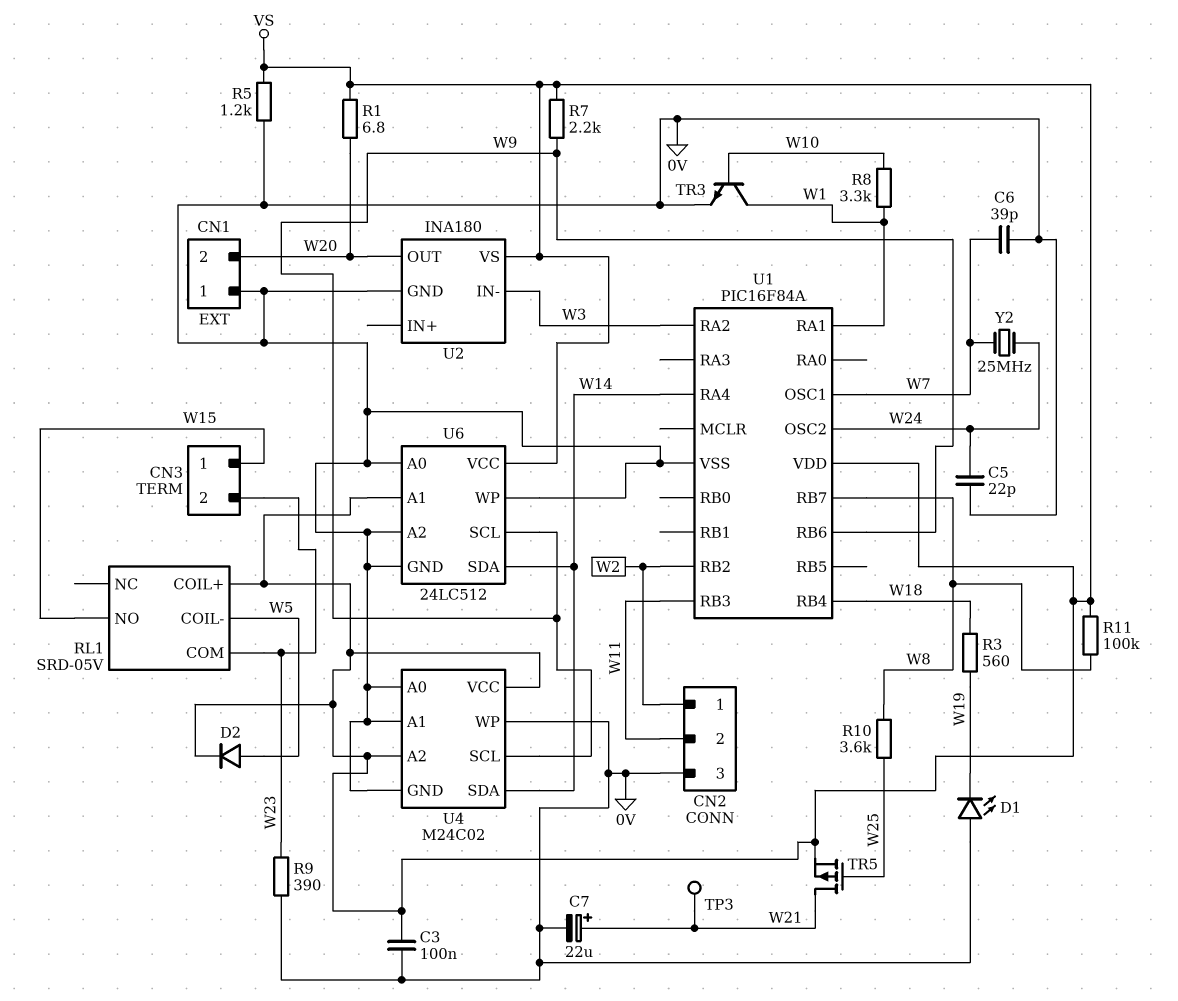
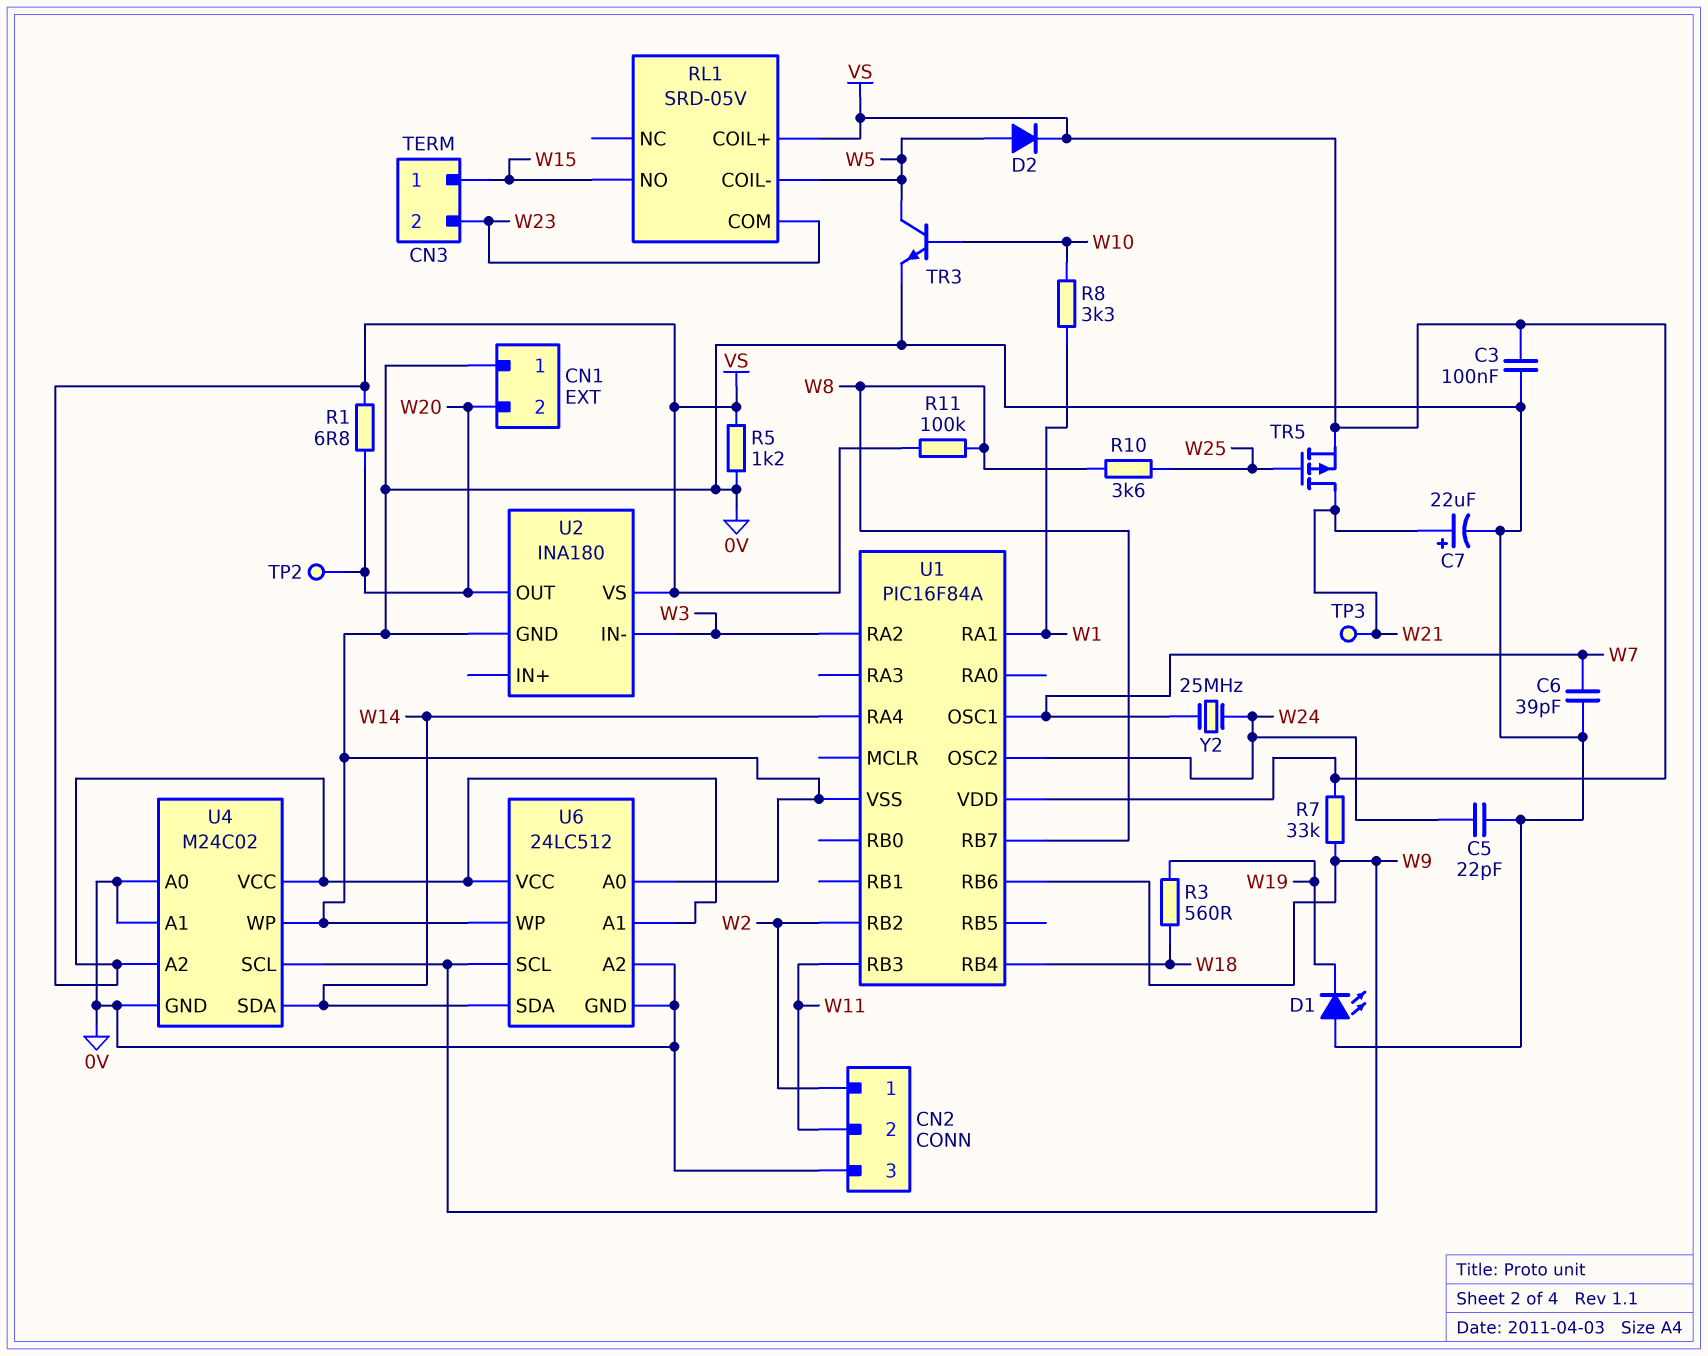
R7: 2.2k (VS, W9) -> 33k (VS, W9)
R9: 390 (0V, W23) -> none
TP2: none -> test point (W20)
TR3: NPN (B W10, C W1, E 0V) -> NPN (B W10, C W5, E 0V)

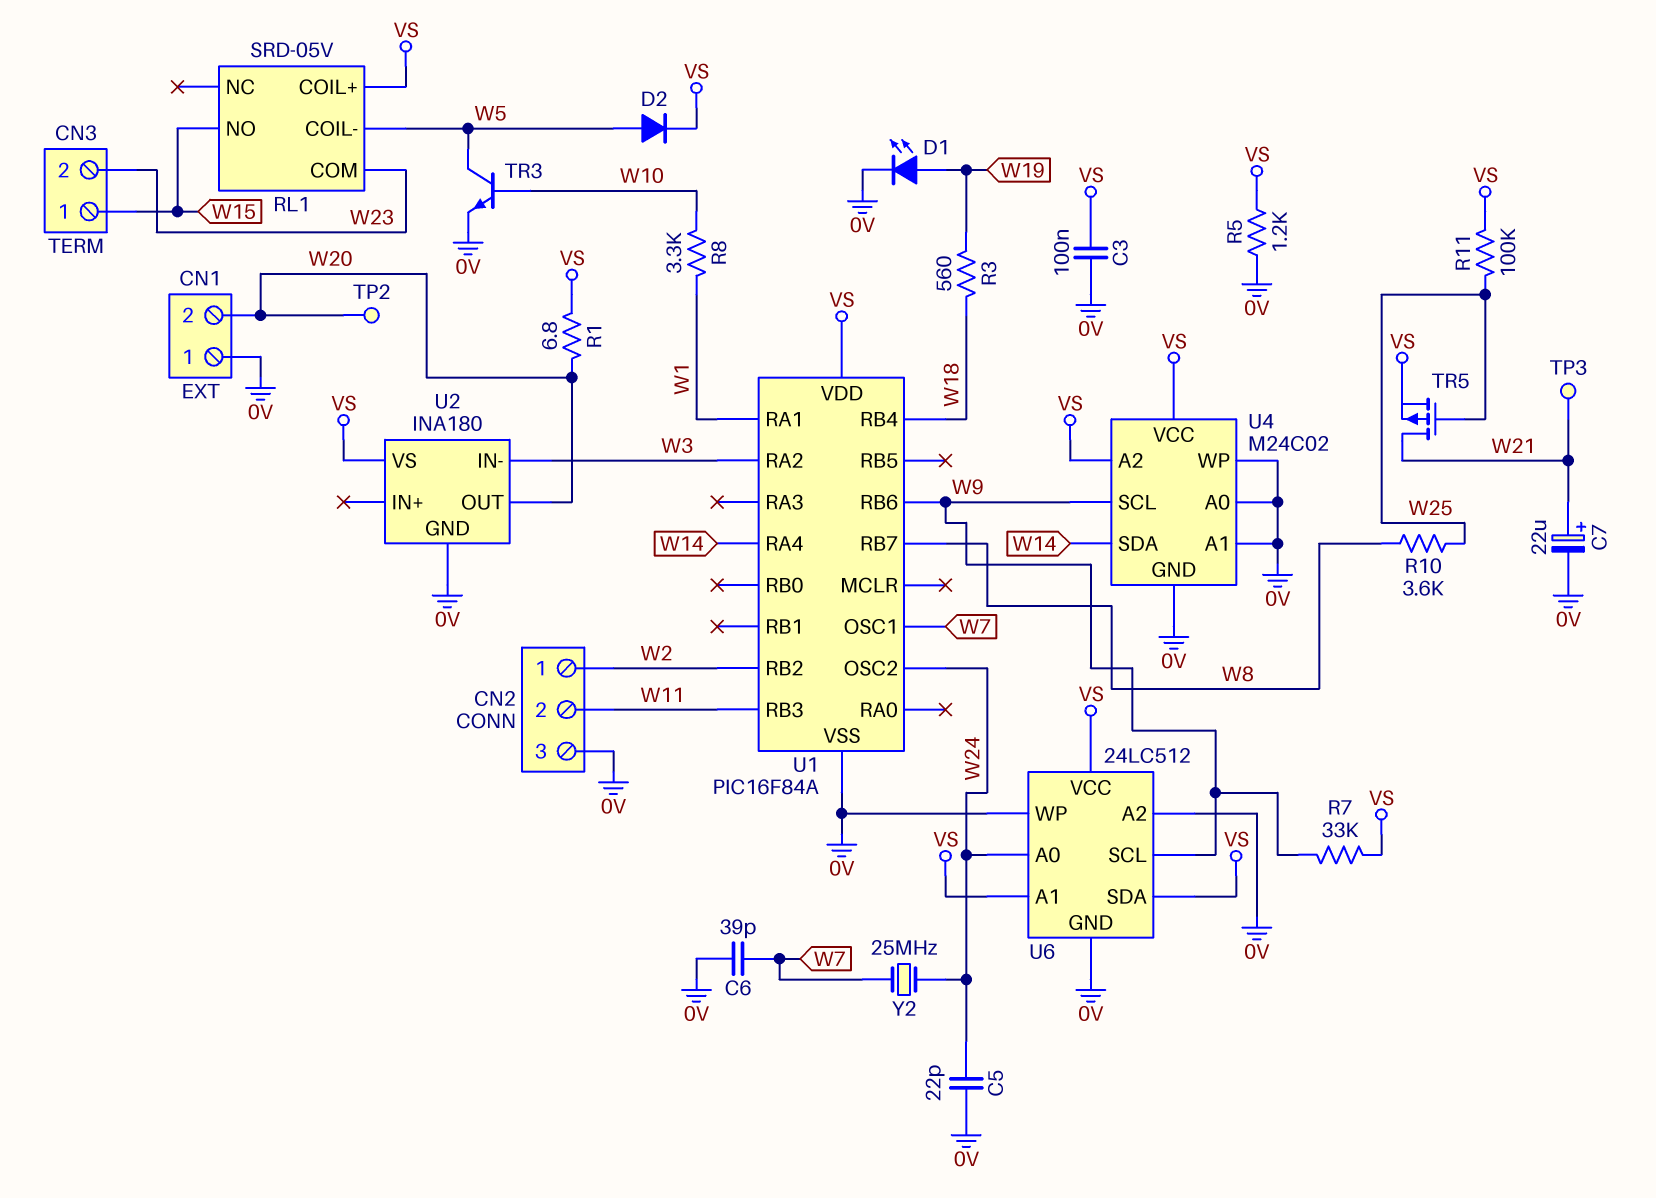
D1: LED (A 0V, K W19) -> LED (A W19, K 0V)
R11: 100k (VS, W8) -> 100k (VS, W25)
U6 pin A0: 0V -> W24
U6 pin SDA: W14 -> VS

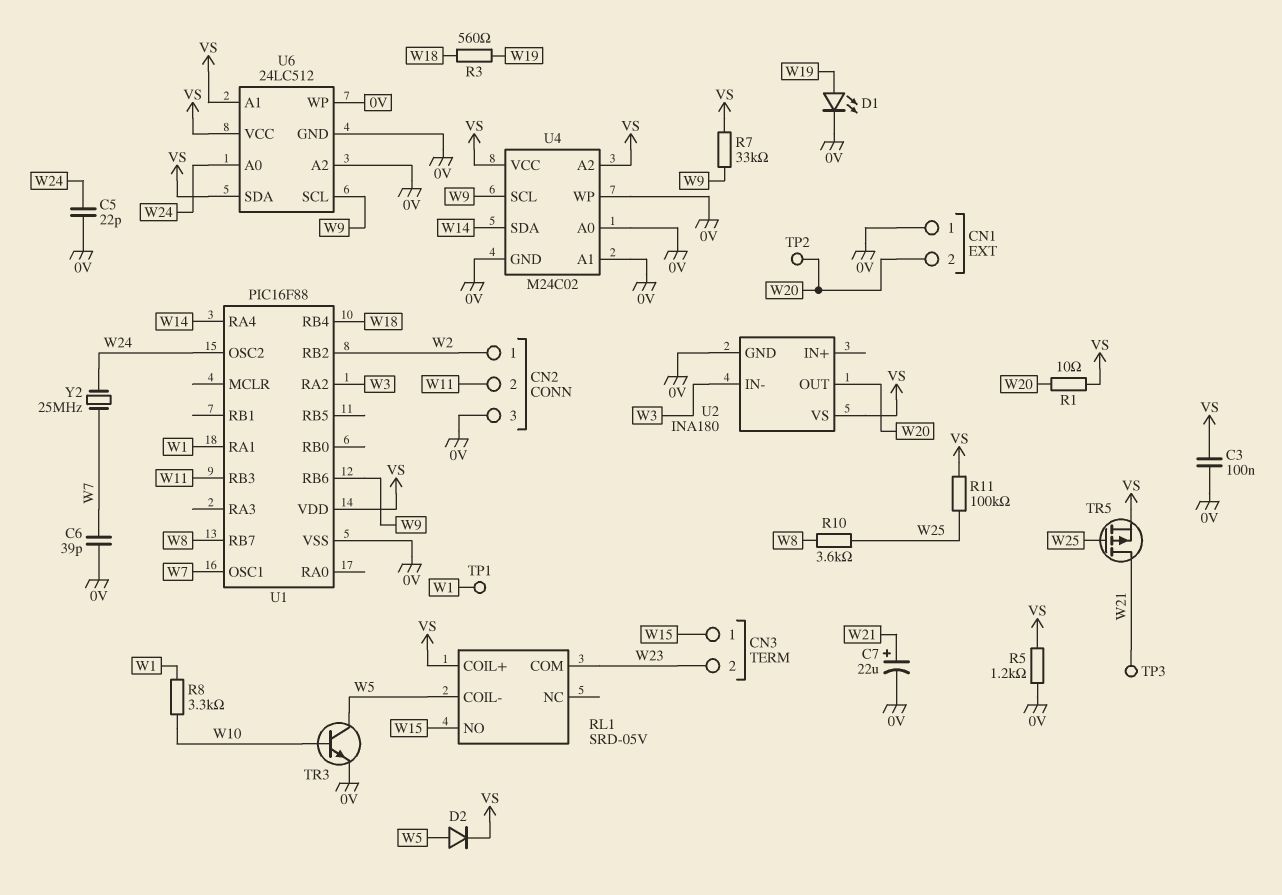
R1: 6.8 (VS, W20) -> 10 (VS, W20)
TP1: none -> test point (W1)
U1: PIC16F84A -> PIC16F88

